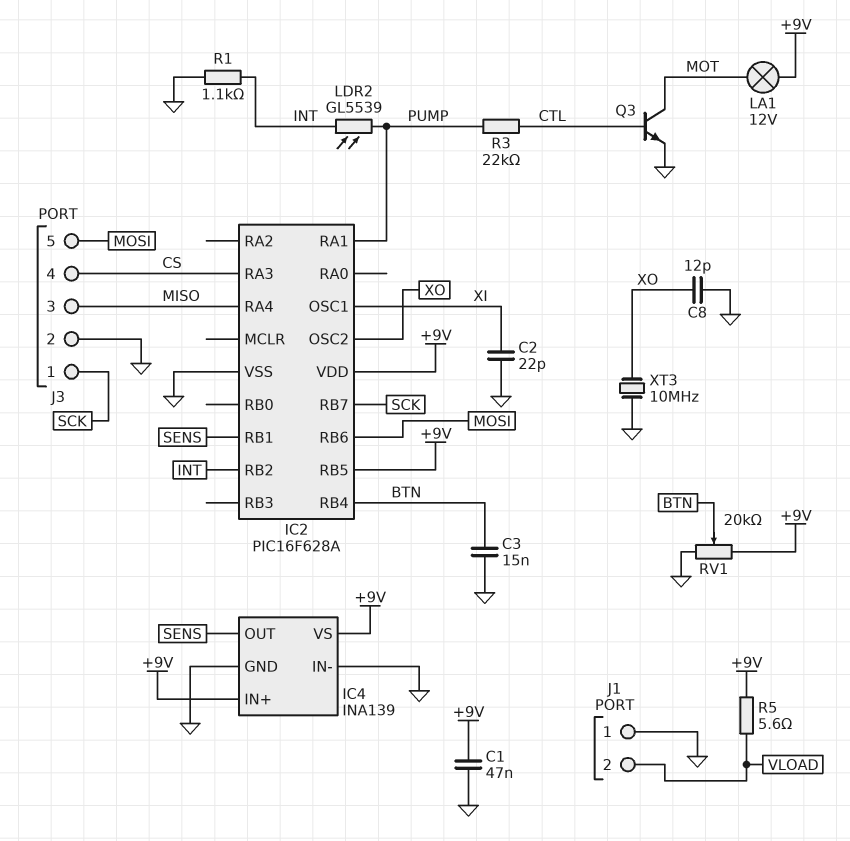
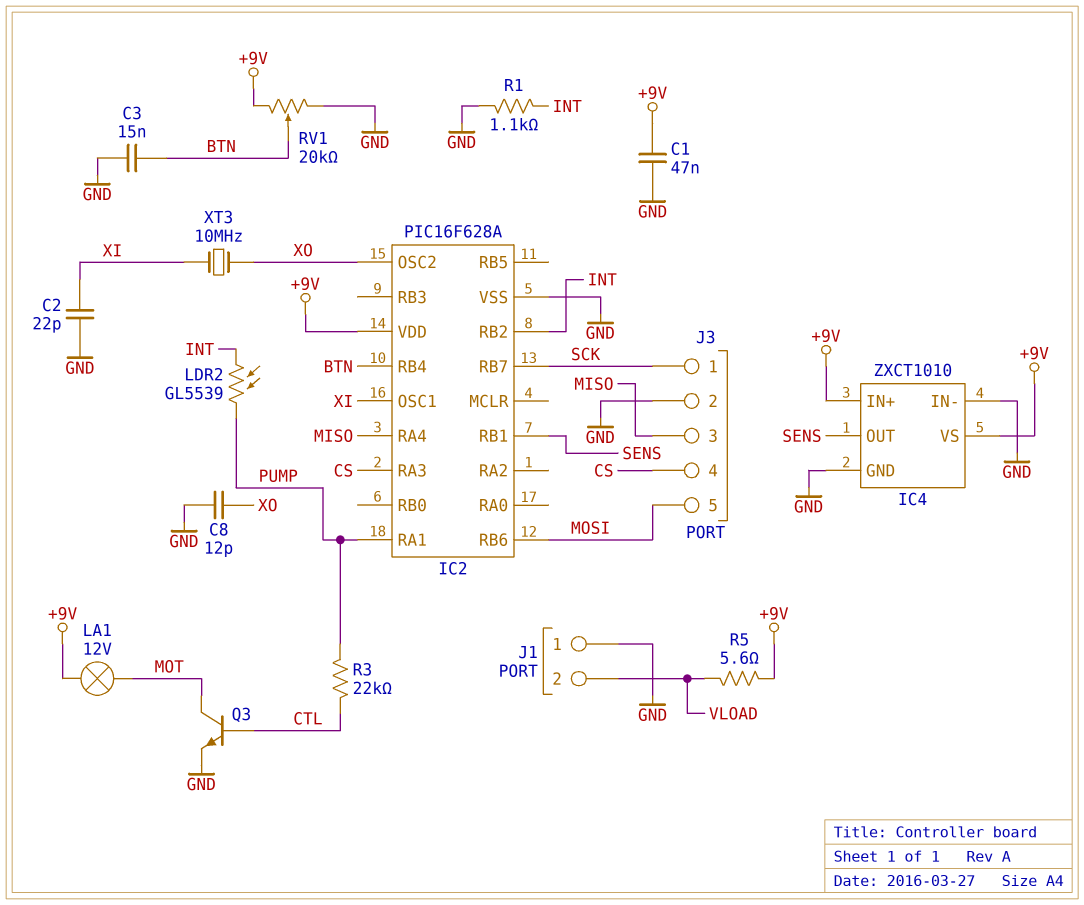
IC2 pin RB5: +9V -> none
IC4: INA139 -> ZXCT1010
XT3: 10MHz (GND, XO) -> 10MHz (XI, XO)

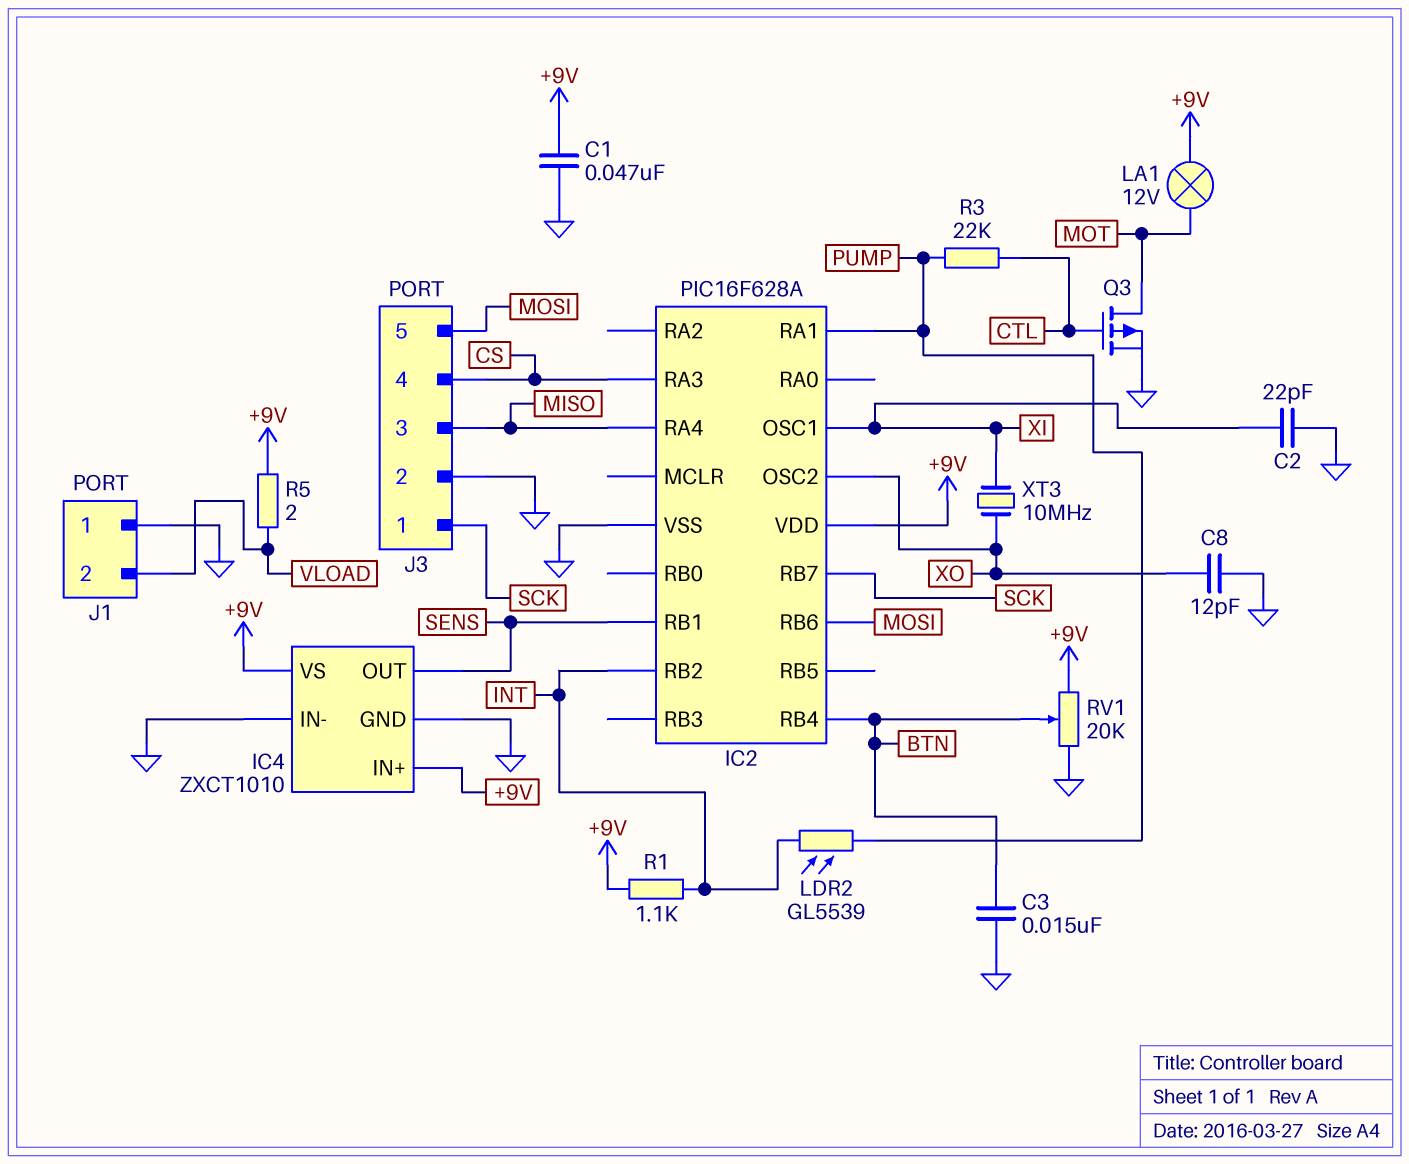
Q3: NPN (B CTL, C MOT, E GND) -> PMOS (G CTL, D MOT, S GND)
R1: 1.1k (GND, INT) -> 1.1k (+9V, INT)
R5: 5.6 (+9V, VLOAD) -> 2 (+9V, VLOAD)

